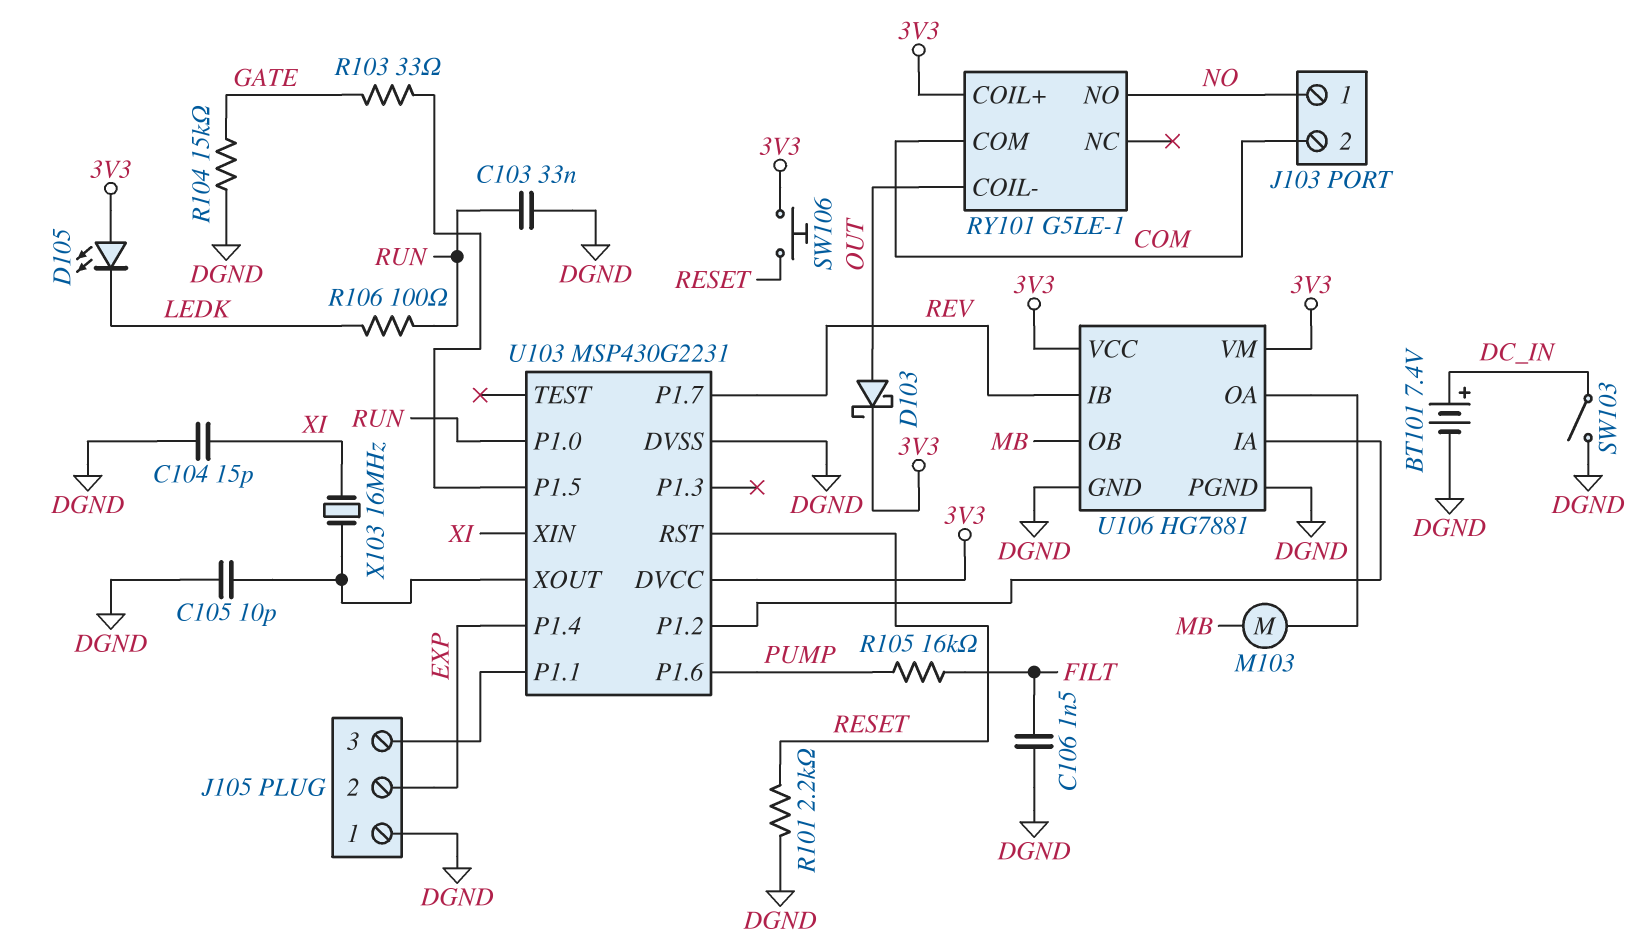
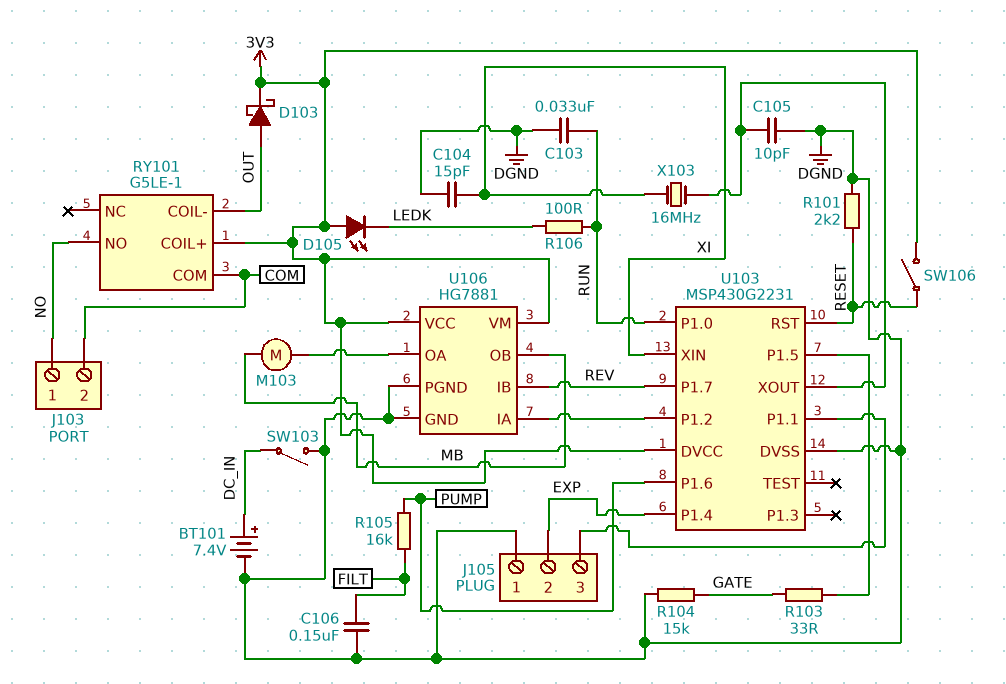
C106: 1.5nF (DGND, FILT) -> 150nF (DGND, FILT)
SW106: button (3V3, RESET) -> switch (3V3, RESET)

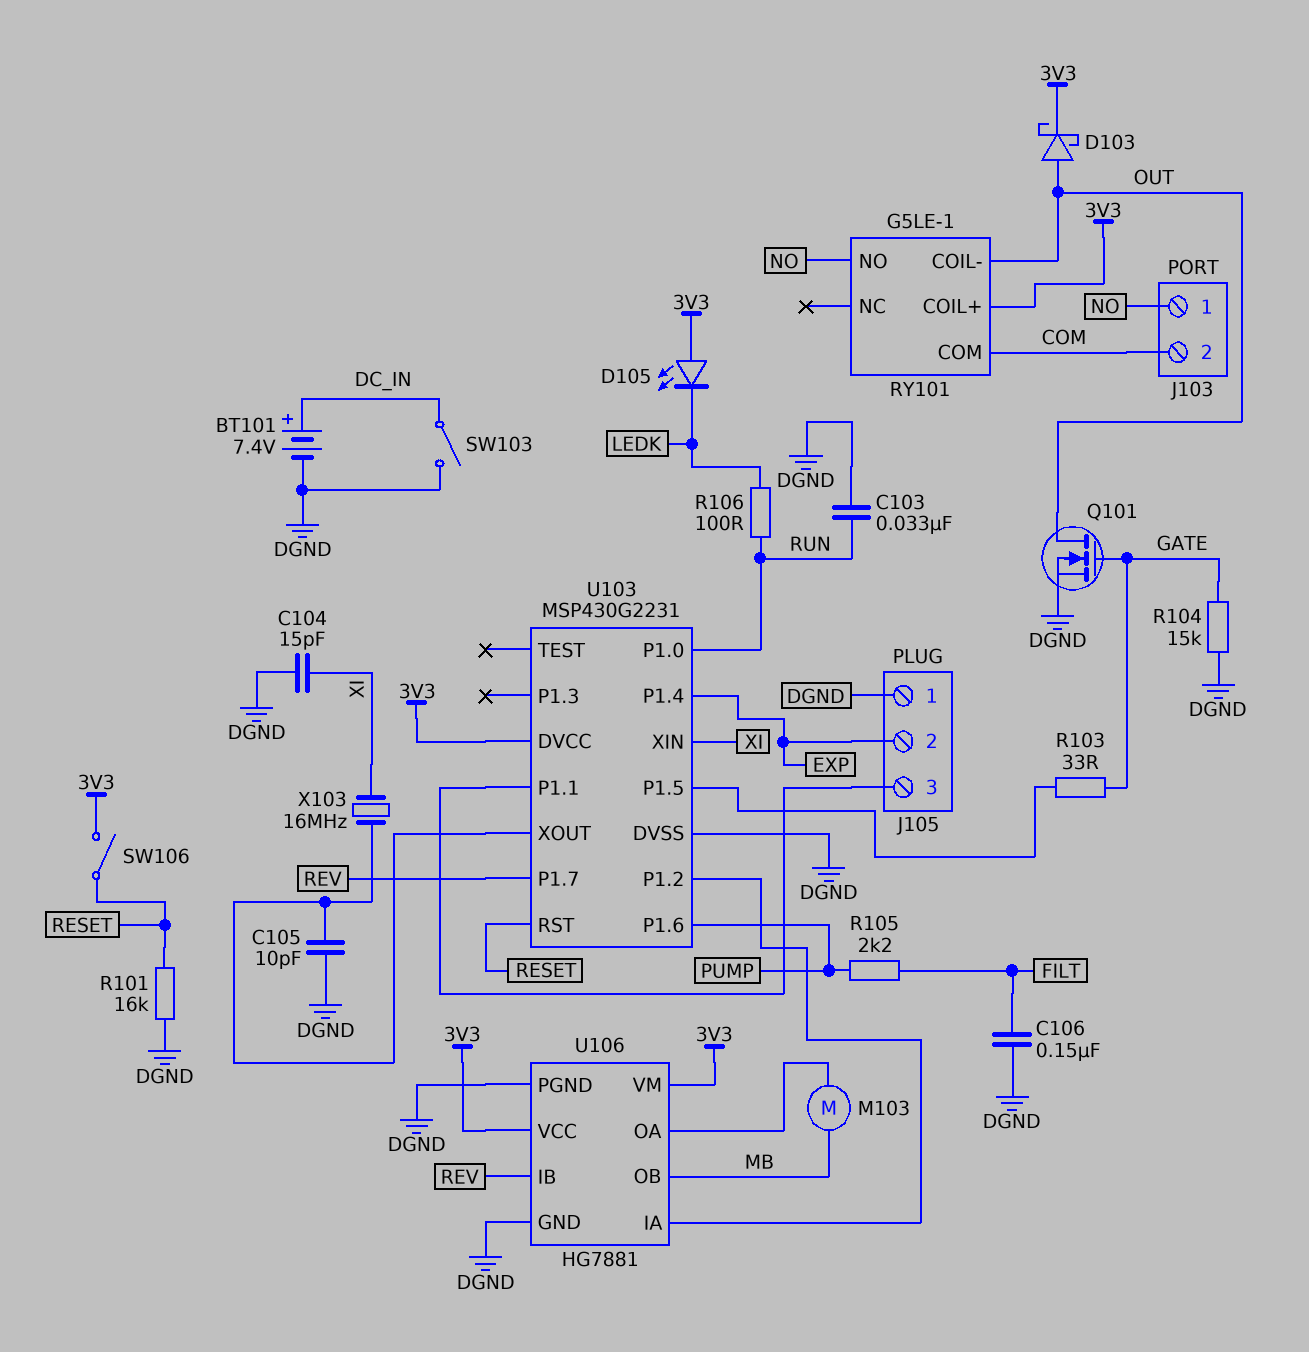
Q101: none -> NMOS (G GATE, D OUT, S DGND)
R101: 2.2k (DGND, RESET) -> 16k (DGND, RESET)
R105: 16k (FILT, PUMP) -> 2.2k (FILT, PUMP)

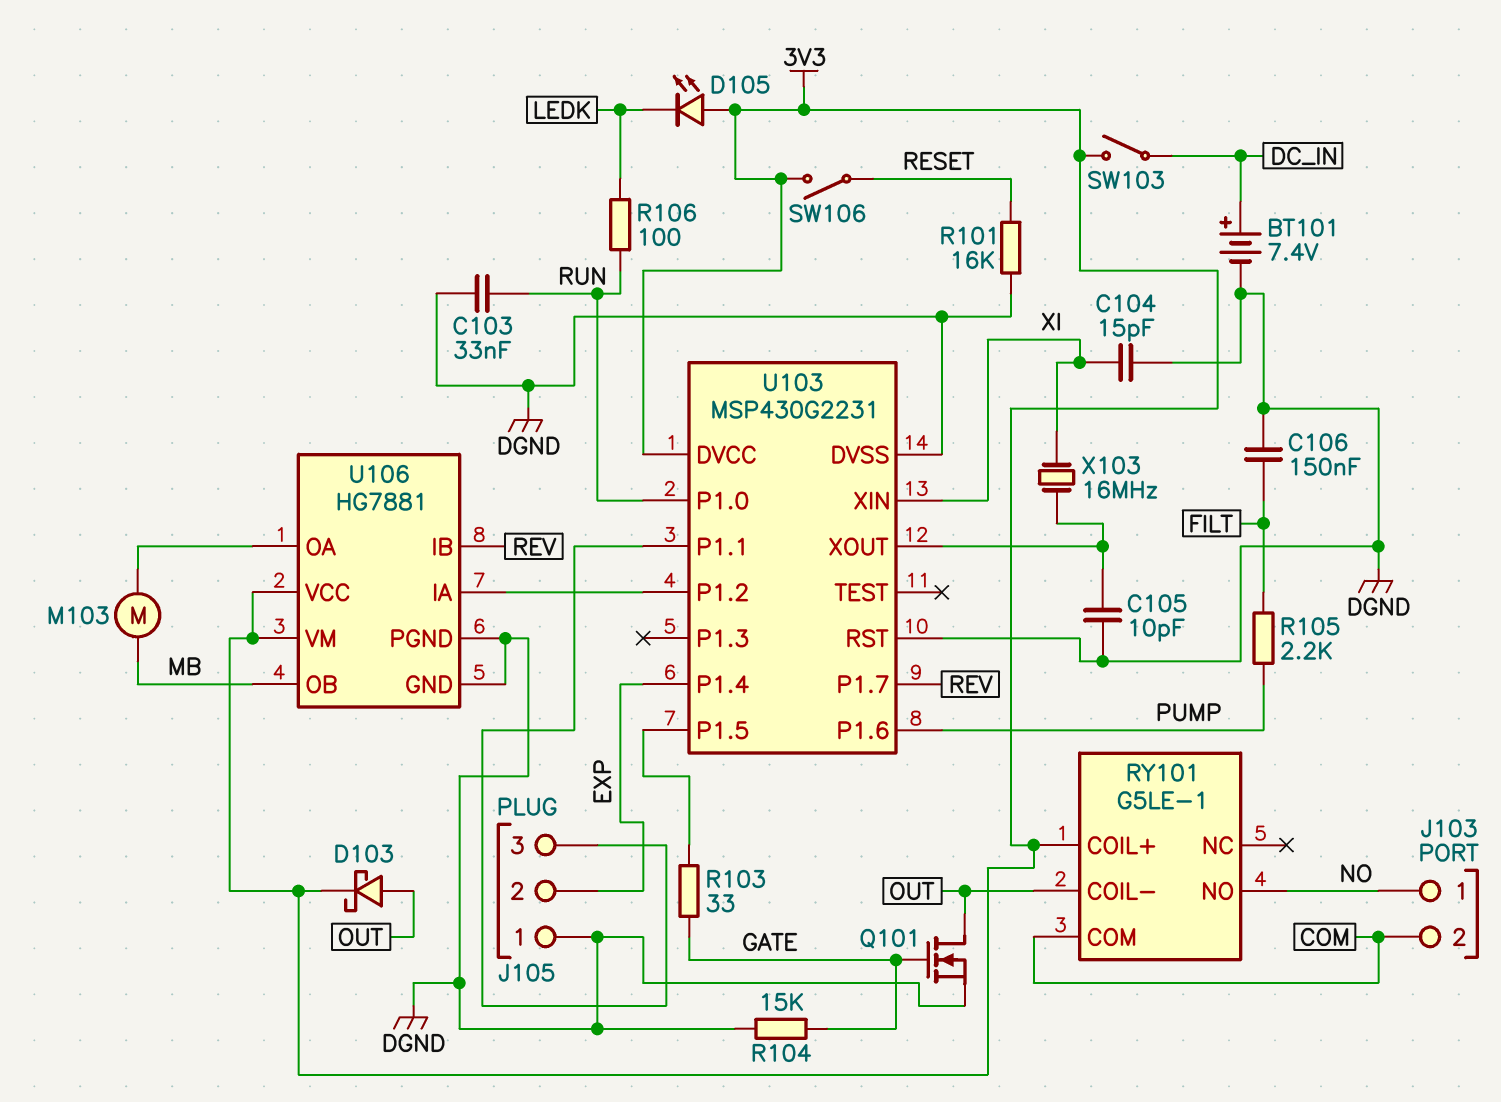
SW103: switch (DC_IN, DGND) -> switch (3V3, DC_IN)
U103 pin RST: RESET -> DGND

